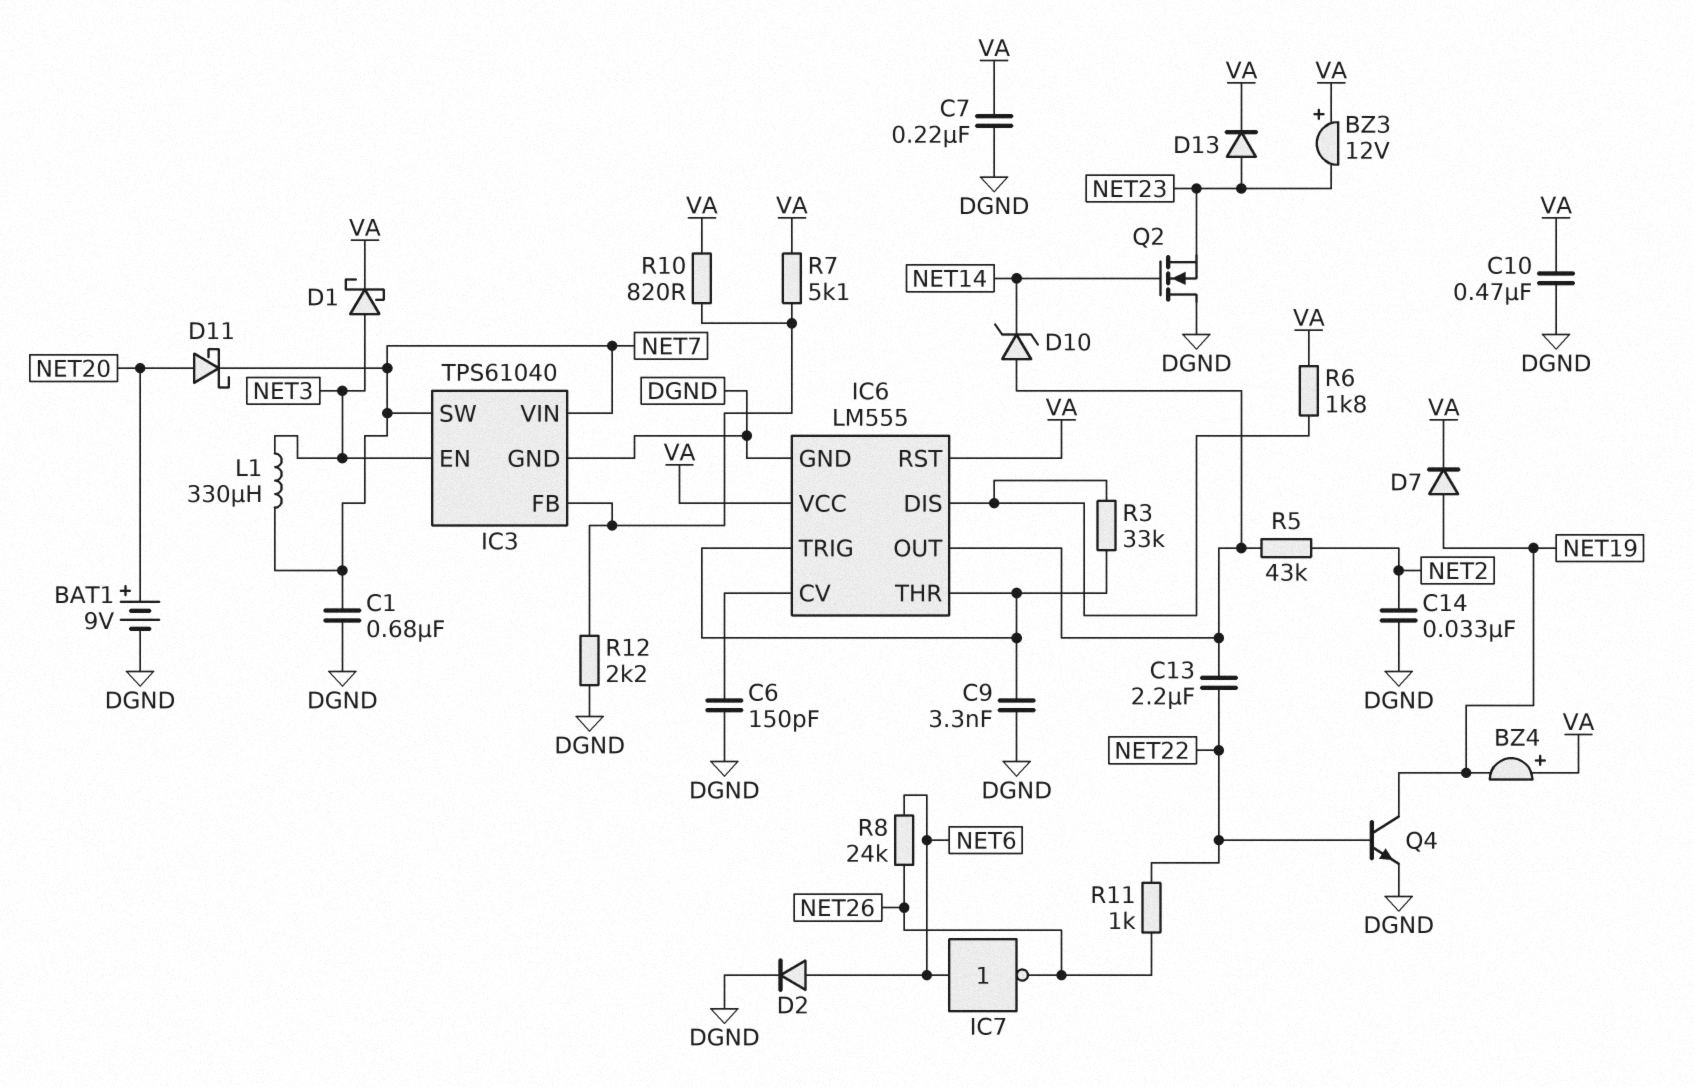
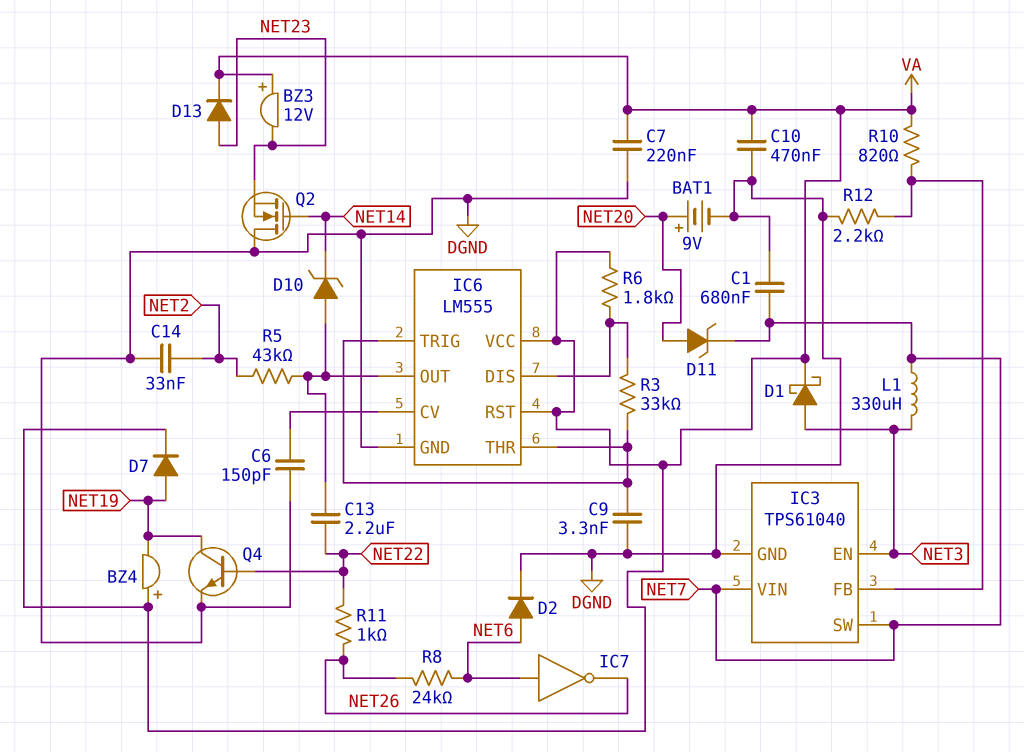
D11: schottky (A NET20, K NET7) -> zener (A NET20, K NET7)
R7: 5.1k (IC3/FB, VA) -> none

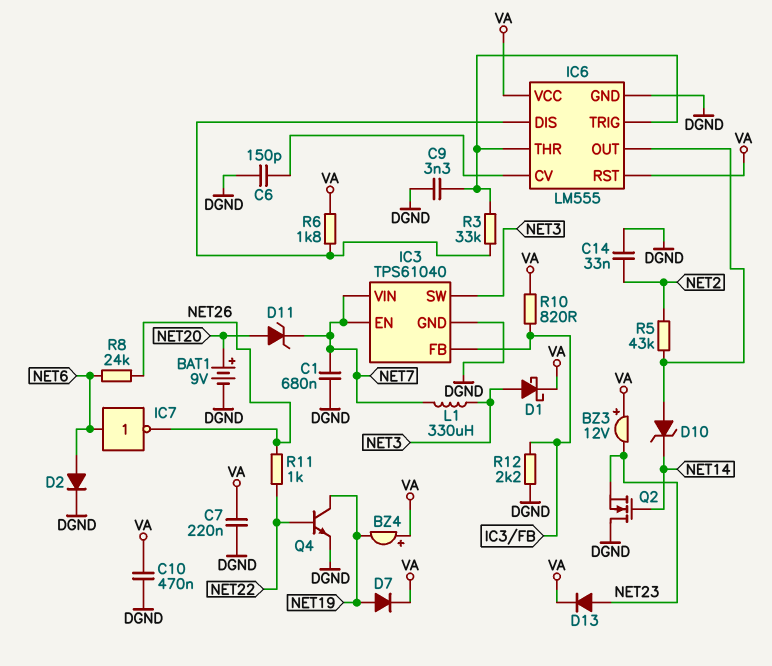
C13: 2.2uF (IC6/OUT, NET22) -> none
IC3 pin EN: NET3 -> NET7
IC3 pin SW: NET7 -> NET3

